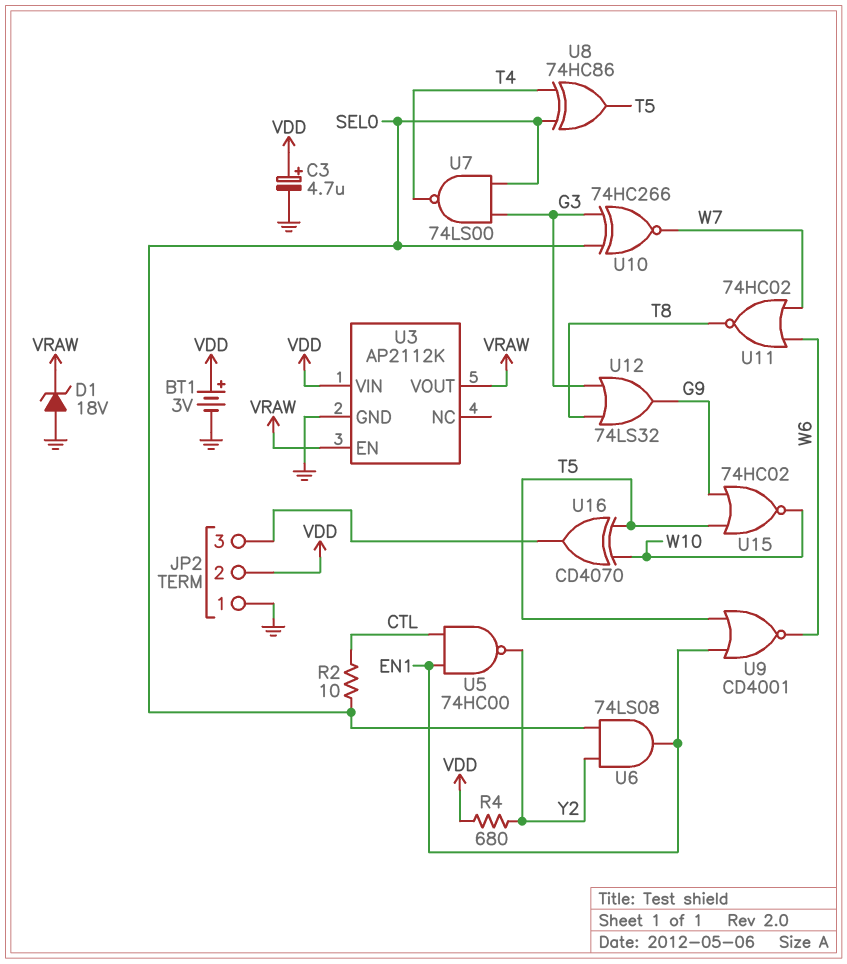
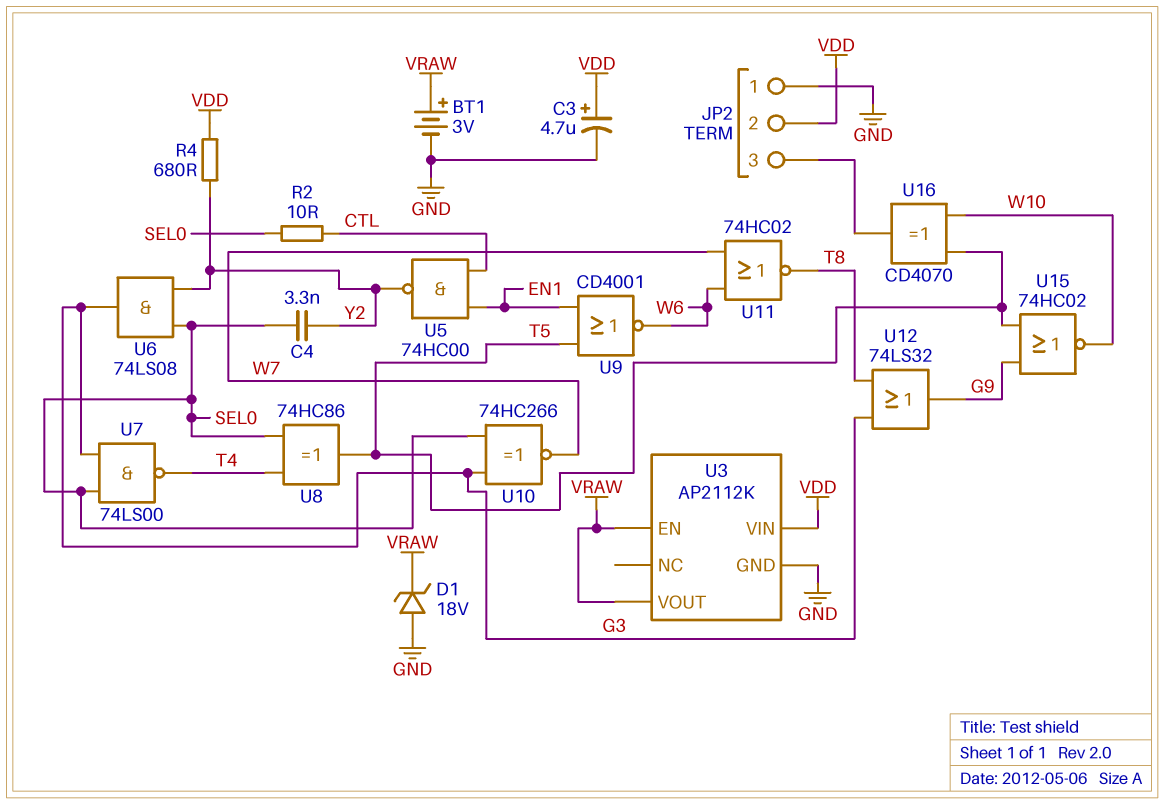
BT1: 3V (plus VDD, minus GND) -> 3V (plus VRAW, minus GND)
C4: none -> 3.3nF (SEL0, Y2)
U6: AND 74LS08 (in SEL0, in Y2, out EN1) -> AND 74LS08 (in SEL0, in Y2, out G3)

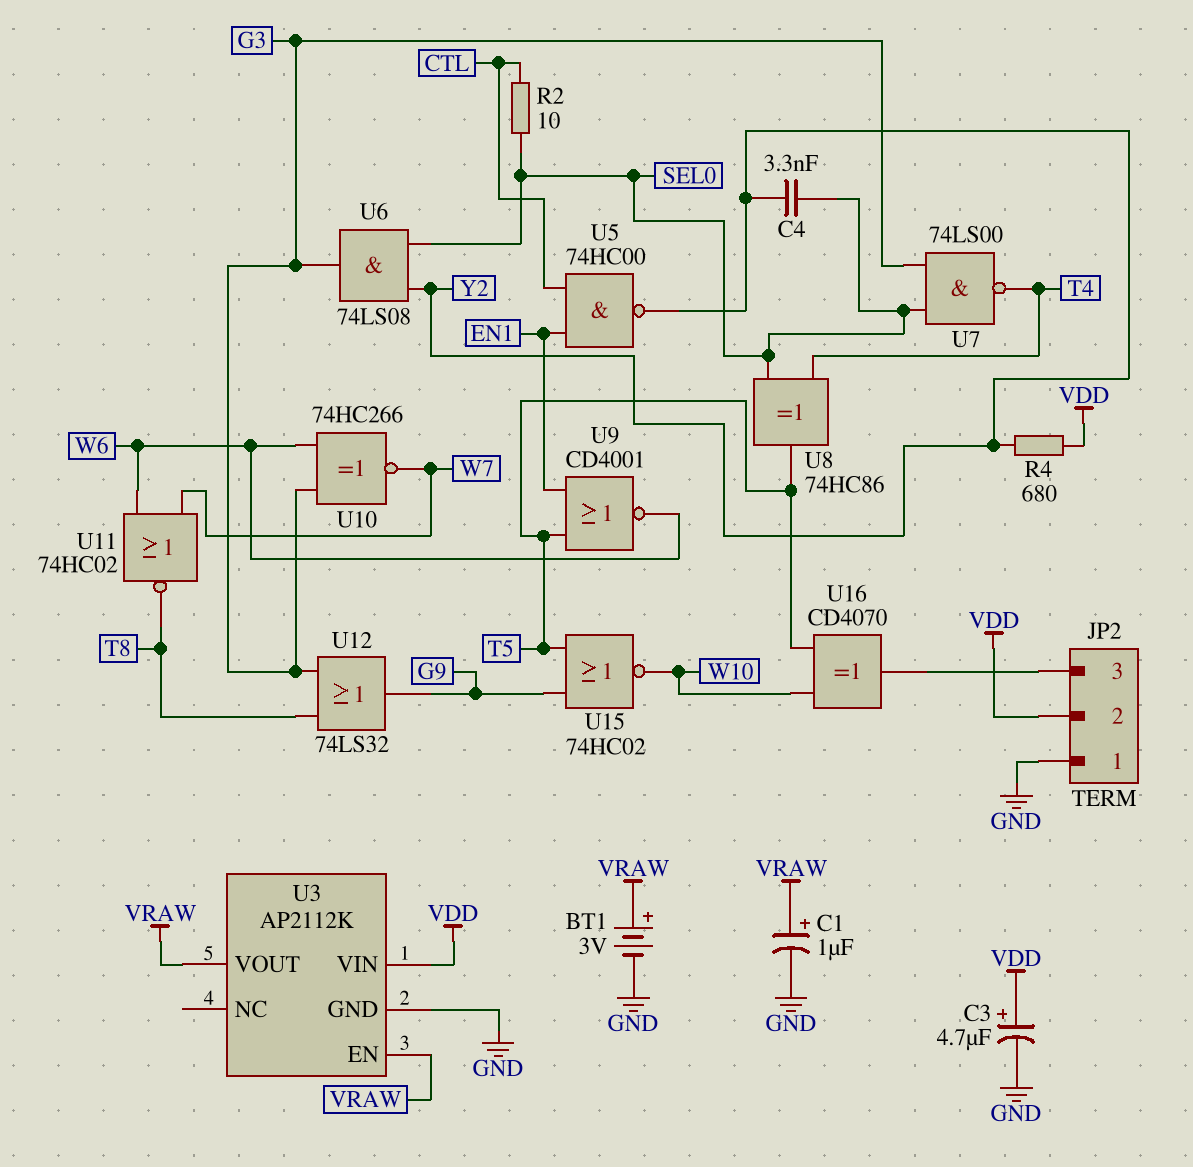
C1: none -> 1uF (plus VRAW, minus GND)
D1: zener 18V (A GND, K VRAW) -> none
U10: XNOR 74HC266 (in G3, in SEL0, out W7) -> XNOR 74HC266 (in G3, in W6, out W7)

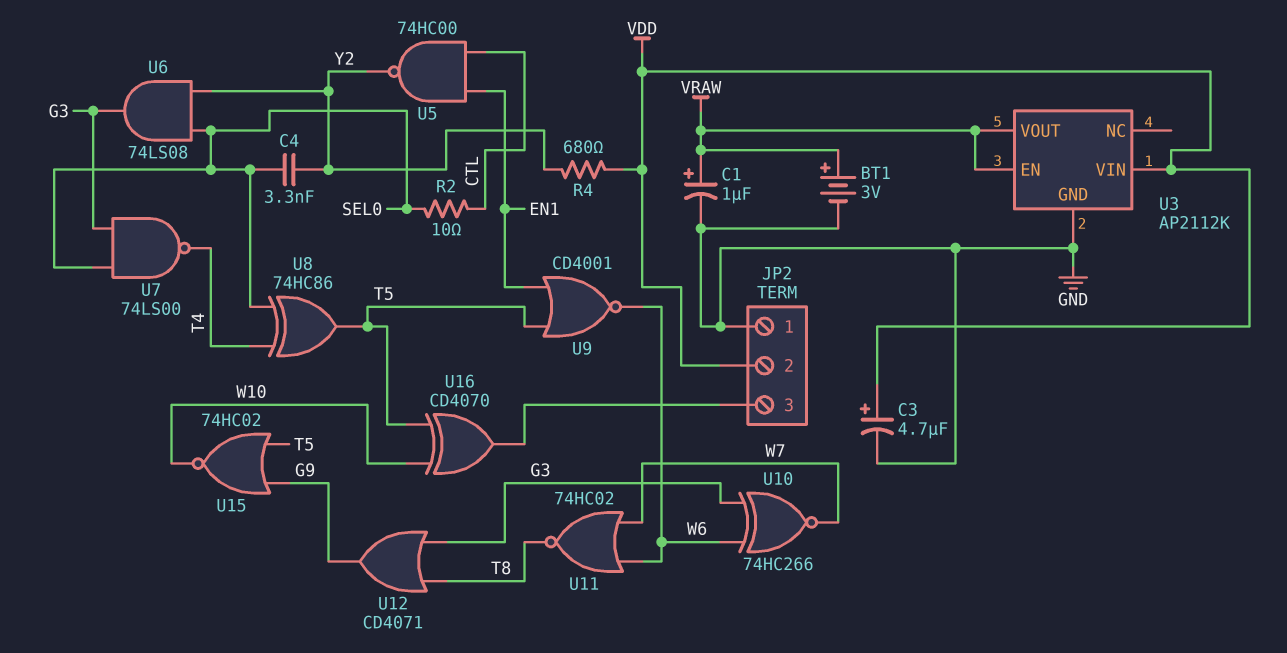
U12: OR 74LS32 (in G3, in T8, out G9) -> OR CD4071 (in G3, in T8, out G9)

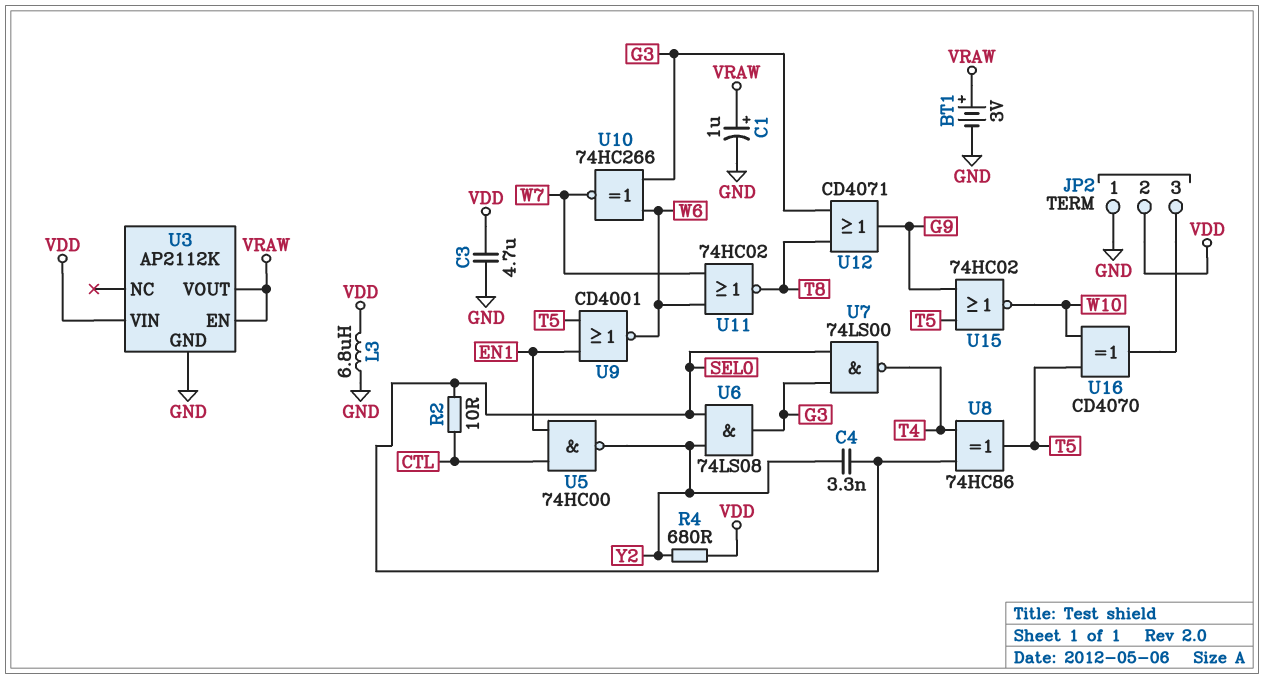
C3: 4.7uF (plus VDD, minus GND) -> 4.7uF (GND, VDD)
L3: none -> 6.8uH (GND, VDD)

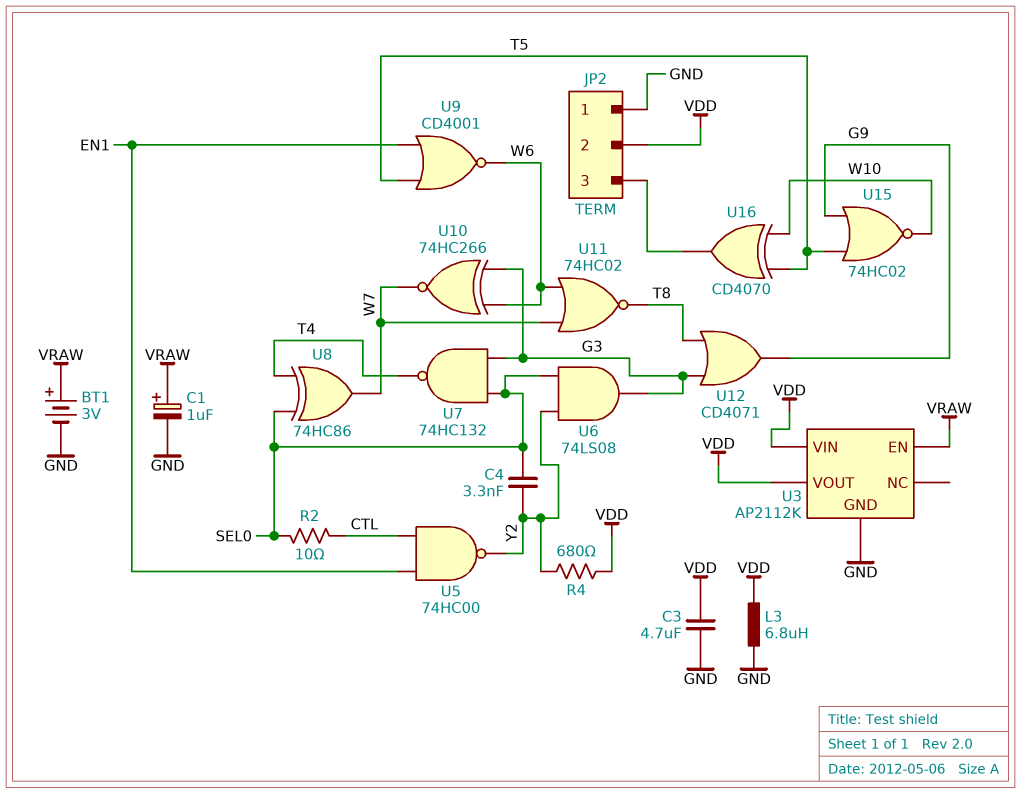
U3 pin VOUT: VRAW -> VDD
U7: NAND 74LS00 (in G3, in SEL0, out T4) -> NAND 74HC132 (in G3, in SEL0, out T4)
U8: XOR 74HC86 (in SEL0, in T4, out T5) -> XOR 74HC86 (in SEL0, in T4, out W7)

